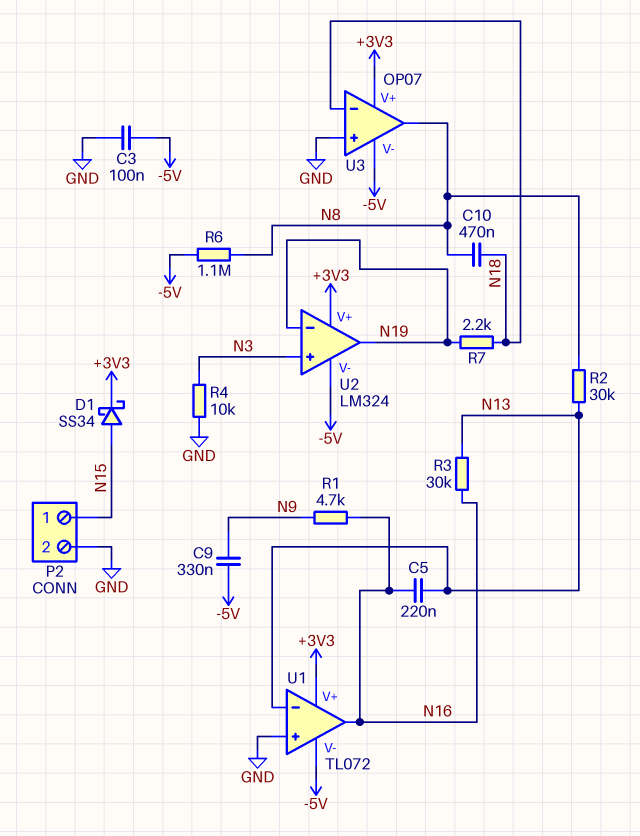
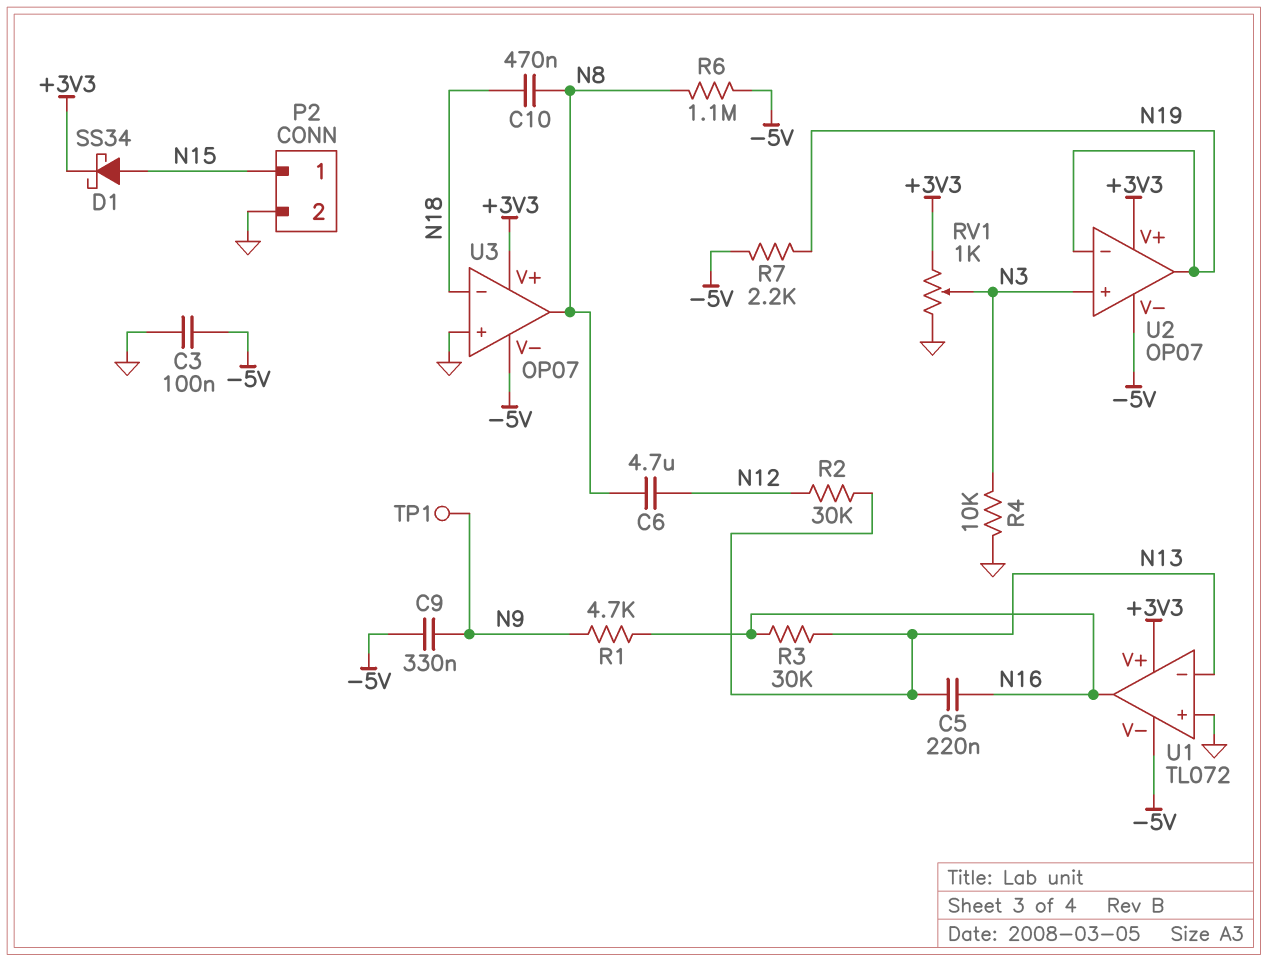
C6: none -> 4.7uF (N8, N12)
R2: 30k (N8, N13) -> 30k (N12, N13)
R7: 2.2k (N18, N19) -> 2.2k (-5V, N19)
RV1: none -> 1k (+3V3, GND, wiper N3)
TP1: none -> test point (N9)
U2: LM324 -> OP07

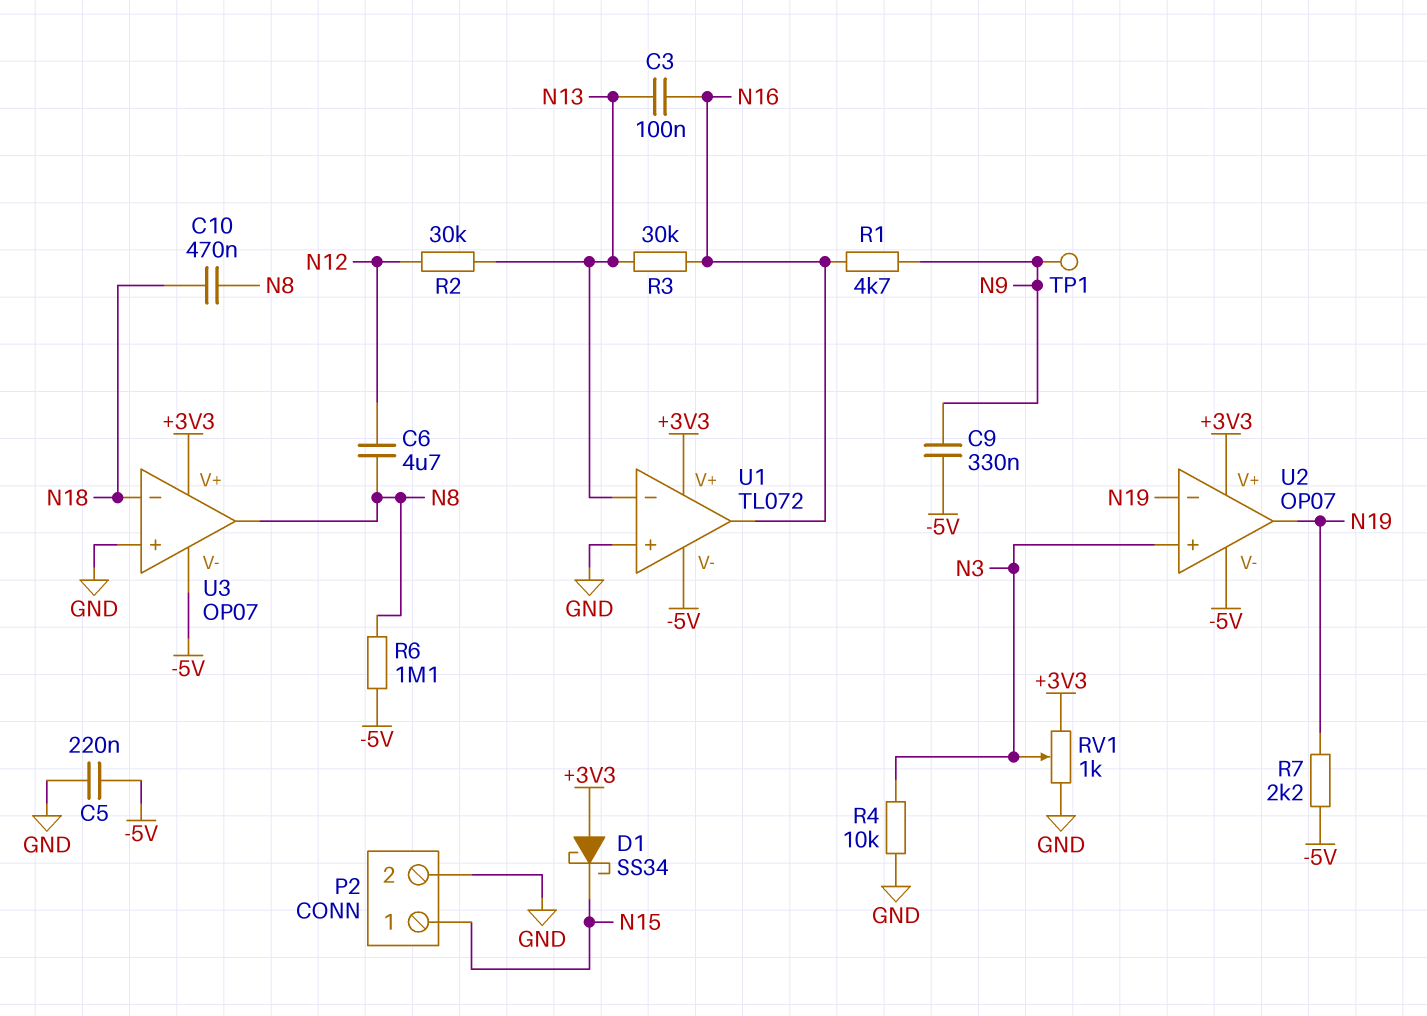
C3: 100nF (-5V, GND) -> 100nF (N13, N16)
C5: 220nF (N13, N16) -> 220nF (-5V, GND)
D1: schottky SS34 (A N15, K +3V3) -> schottky SS34 (A +3V3, K N15)

